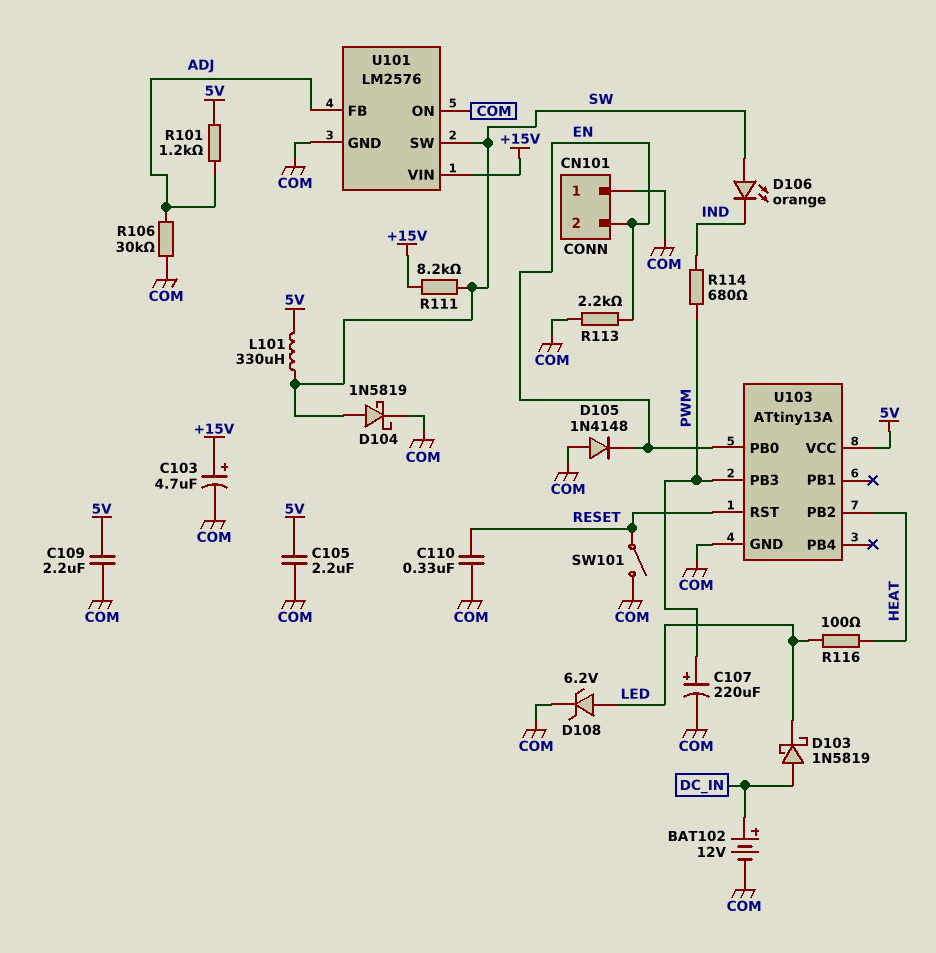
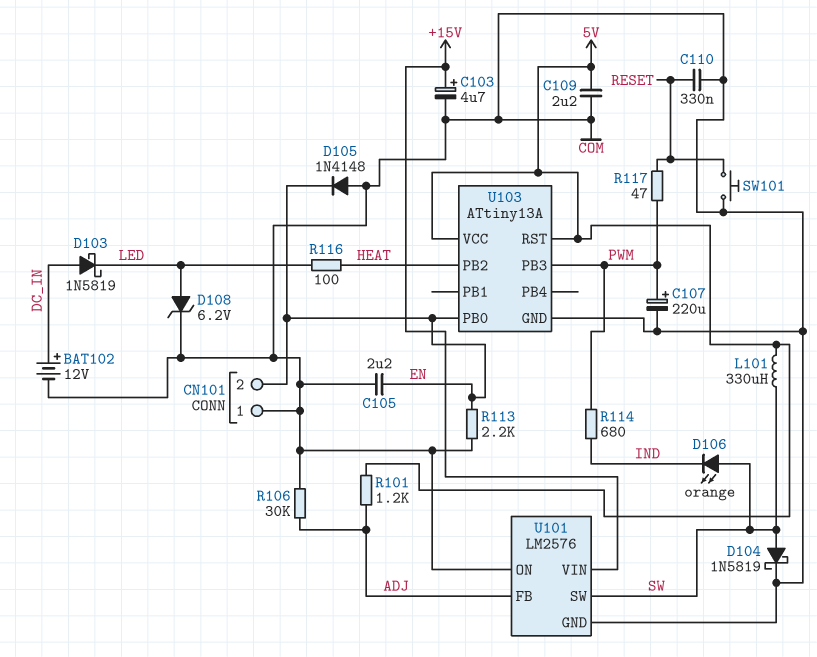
C105: 2.2uF (5V, COM) -> 2.2uF (COM, EN)
R111: 8.2k (+15V, SW) -> none
R117: none -> 47 (PWM, RESET)
SW101: switch (COM, RESET) -> button (COM, RESET)
U103 pin RST: RESET -> 5V

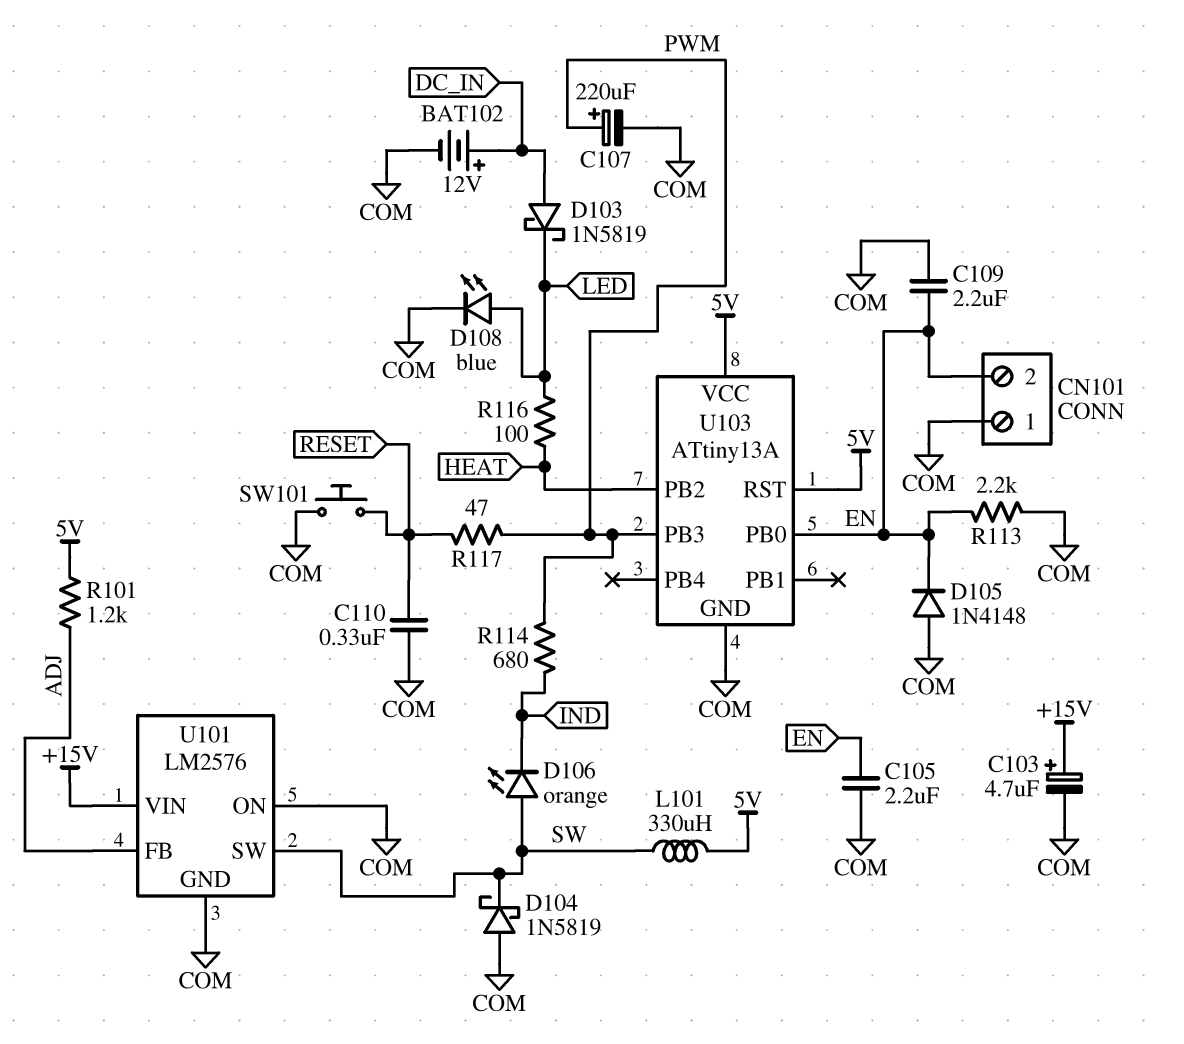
C109: 2.2uF (5V, COM) -> 2.2uF (COM, EN)
D104: schottky 1N5819 (A SW, K COM) -> schottky 1N5819 (A COM, K SW)
D108: zener 6.2V (A LED, K COM) -> LED blue (A LED, K COM)
R106: 30k (ADJ, COM) -> none

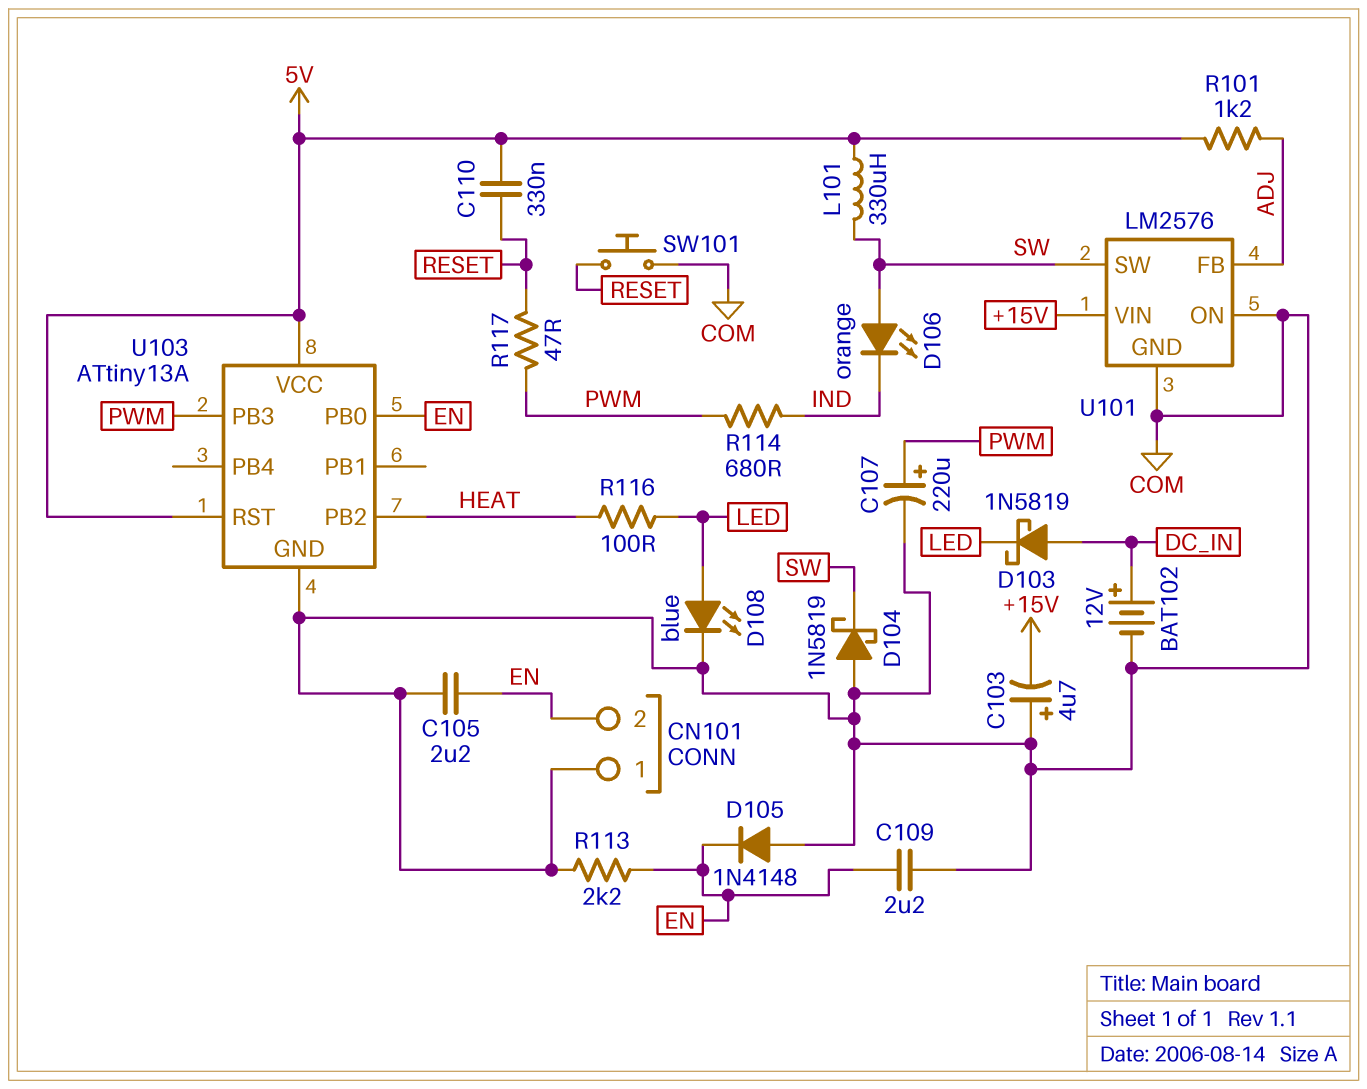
C103: 4.7uF (plus +15V, minus COM) -> 4.7uF (plus COM, minus +15V)
C110: 330nF (COM, RESET) -> 330nF (5V, RESET)

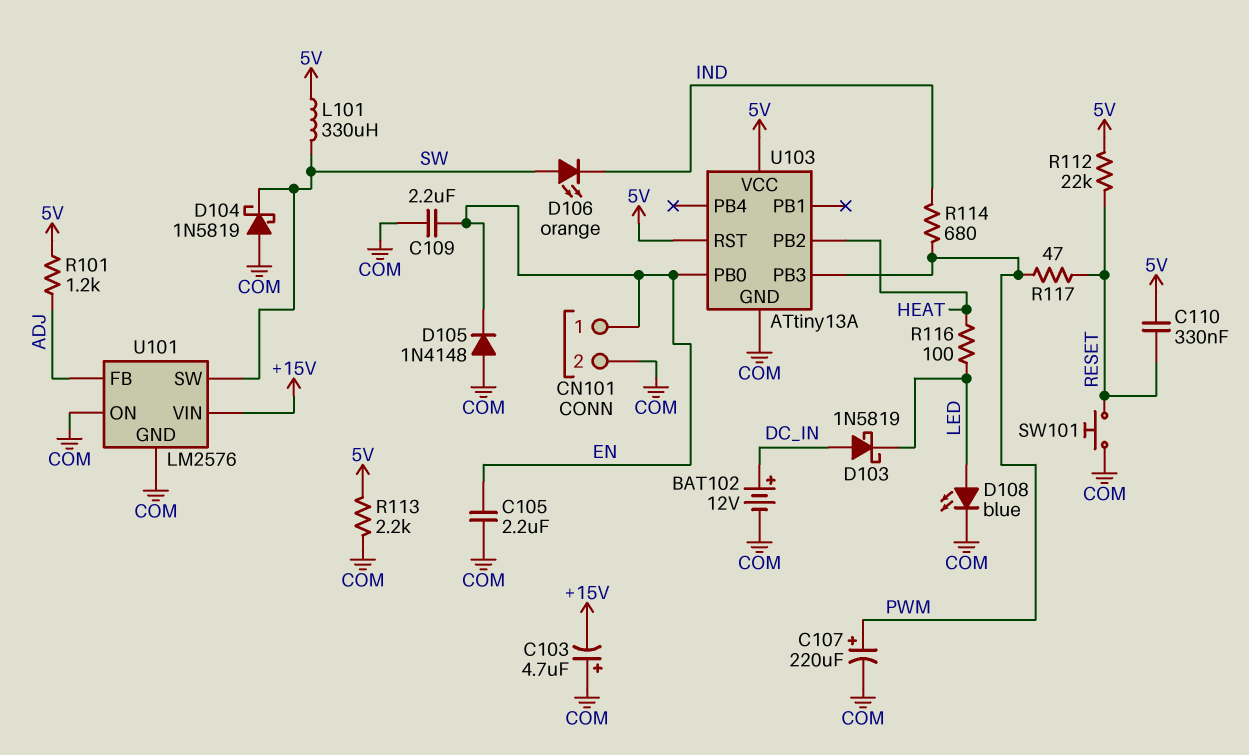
CN101 pin 1: COM -> EN
CN101 pin 2: EN -> COM
R112: none -> 22k (5V, RESET)
R113: 2.2k (COM, EN) -> 2.2k (5V, COM)

